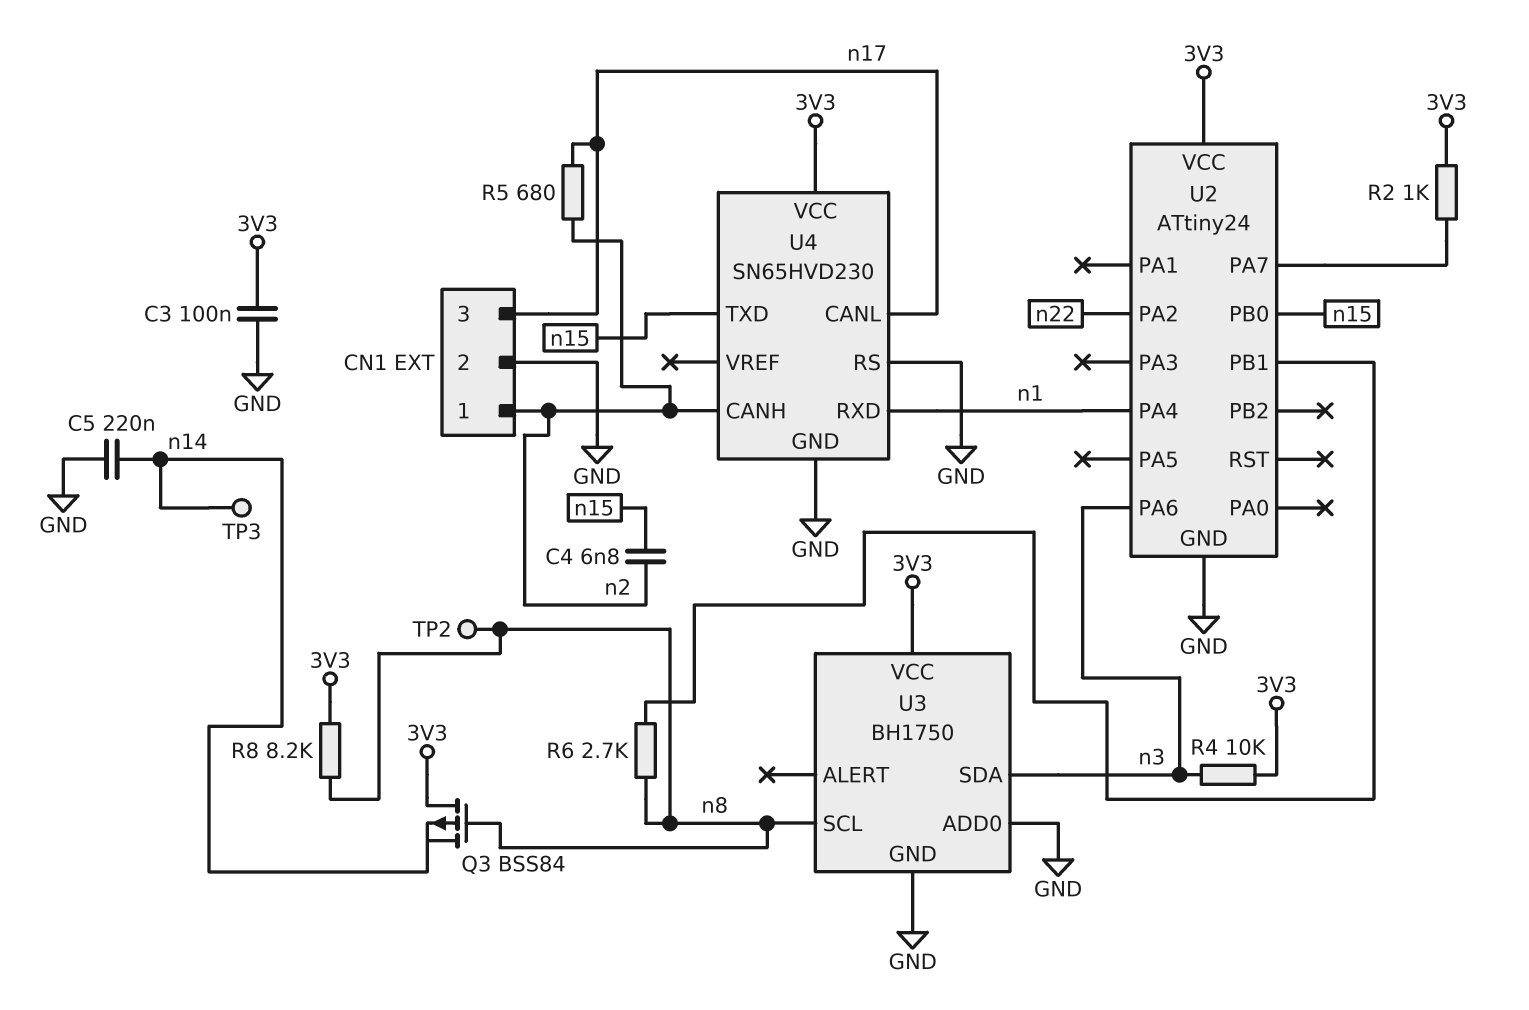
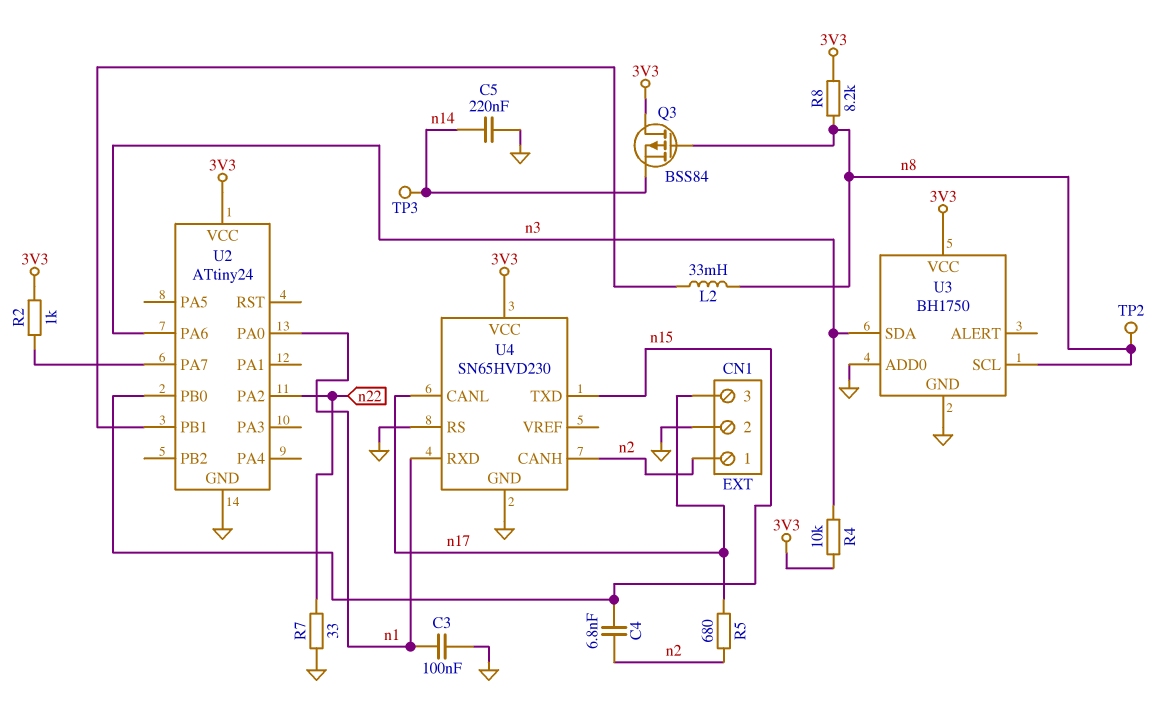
C3: 100nF (3V3, GND) -> 100nF (GND, n1)
L2: none -> 33mH (U2/PB1, n8)
R6: 2.7k (U2/PB1, n8) -> none
R7: none -> 33 (GND, n22)
U2 pin PA0: none -> n1
U2 pin PA4: n1 -> none

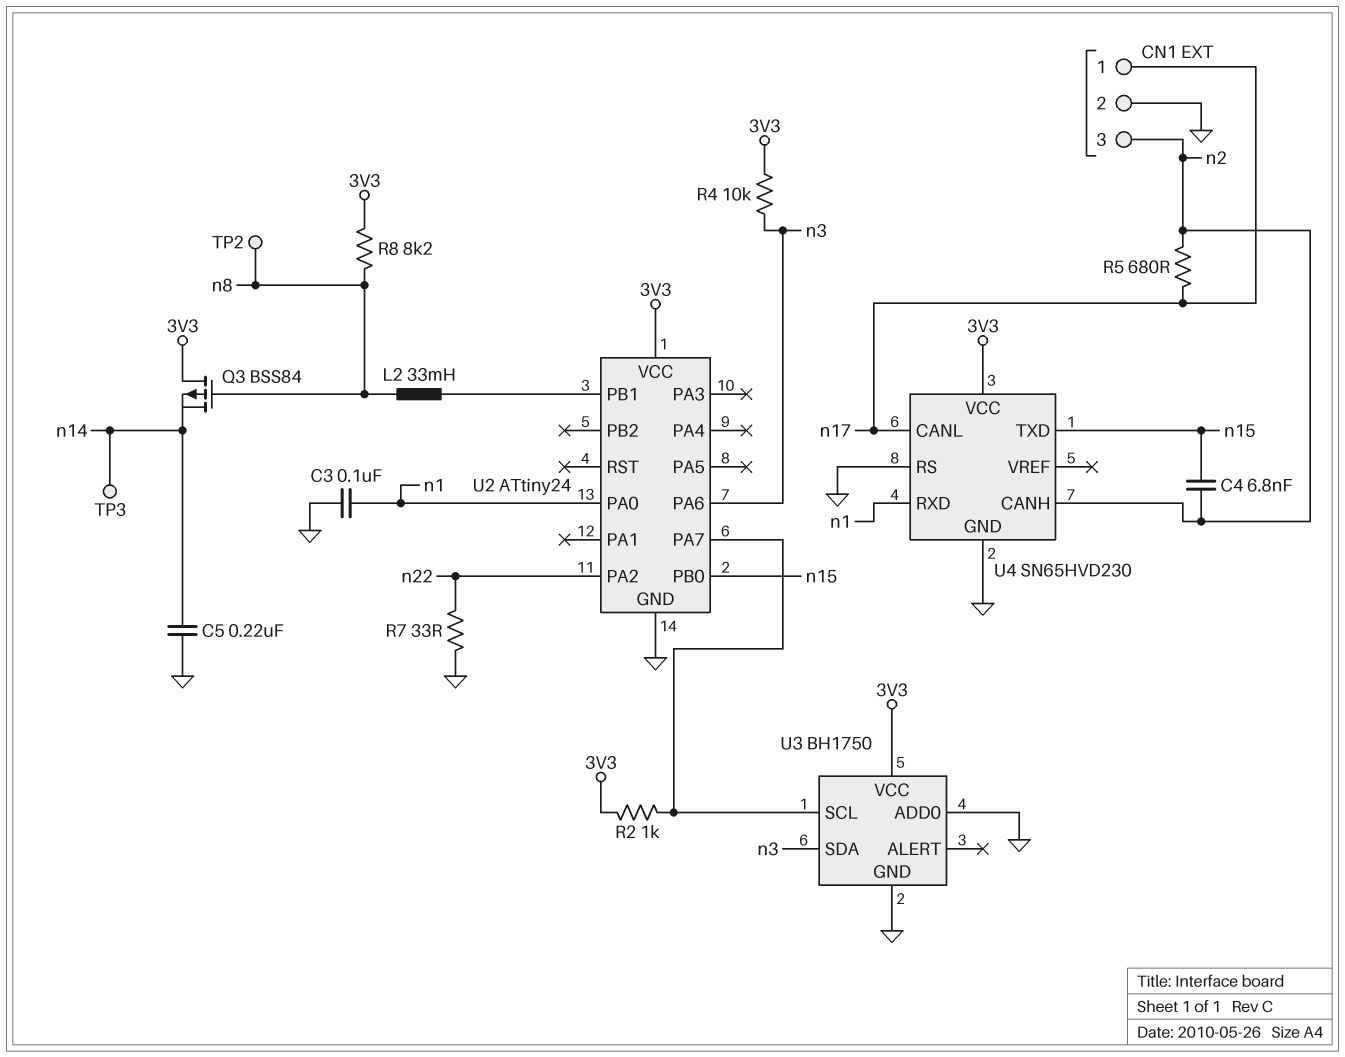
CN1 pin 1: n2 -> n17
CN1 pin 3: n17 -> n2
U3 pin SCL: n8 -> U2/PA7

